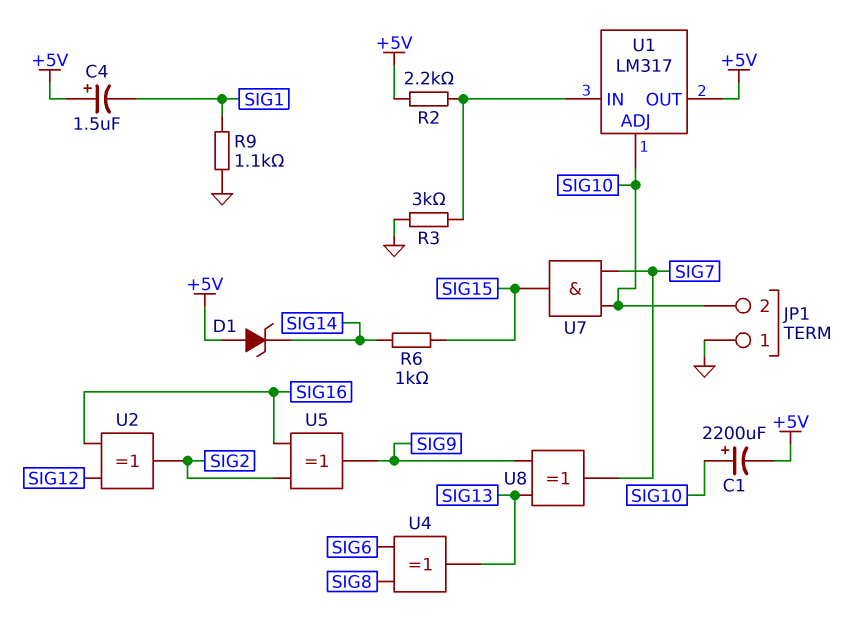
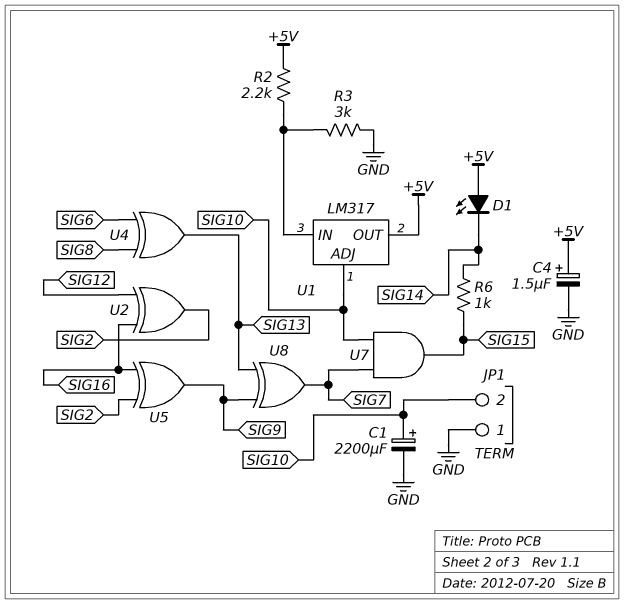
C1: 2200uF (plus SIG10, minus +5V) -> 2200uF (plus SIG10, minus GND)
C4: 1.5uF (plus +5V, minus SIG1) -> 1.5uF (plus +5V, minus GND)
D1: zener (A +5V, K SIG14) -> LED (A +5V, K SIG14)
R9: 1.1k (GND, SIG1) -> none

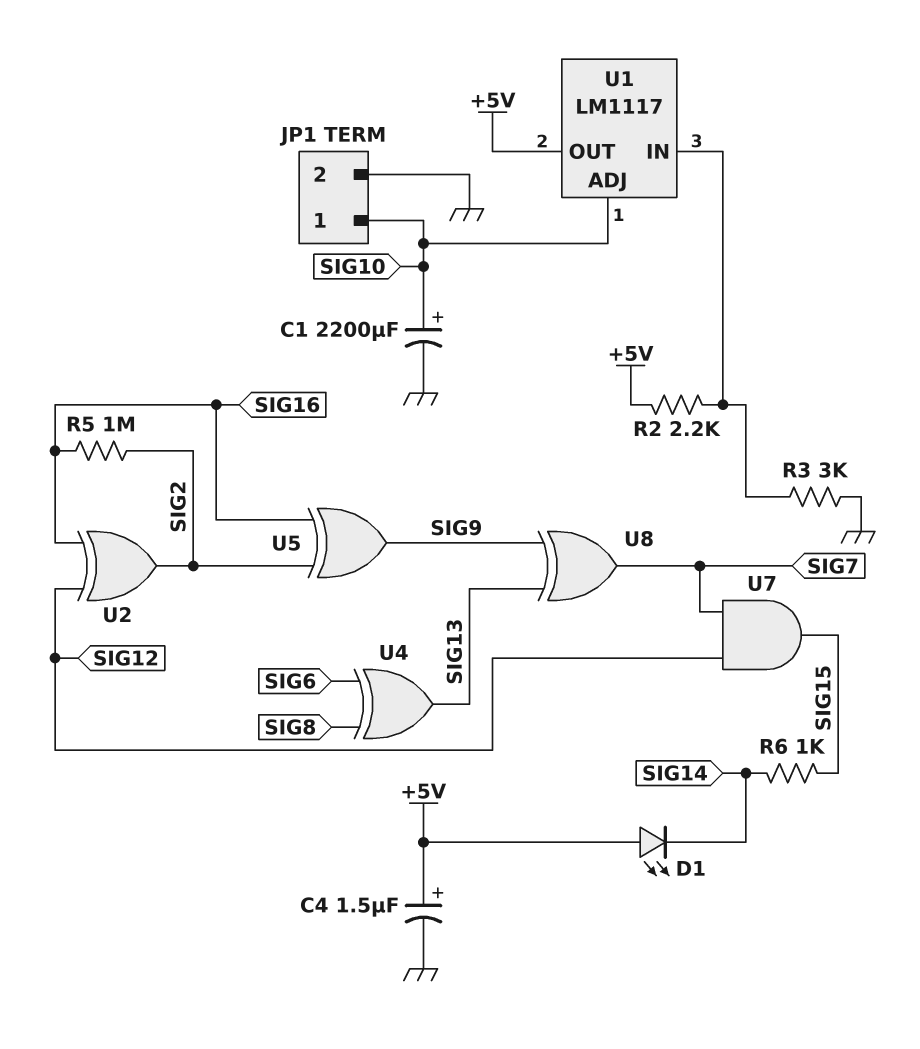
JP1 pin 1: GND -> SIG10
JP1 pin 2: SIG10 -> GND
R5: none -> 1M (SIG2, SIG16)
U1: LM317 -> LM1117
U7: AND (in SIG7, in SIG10, out SIG15) -> AND (in SIG7, in SIG12, out SIG15)

